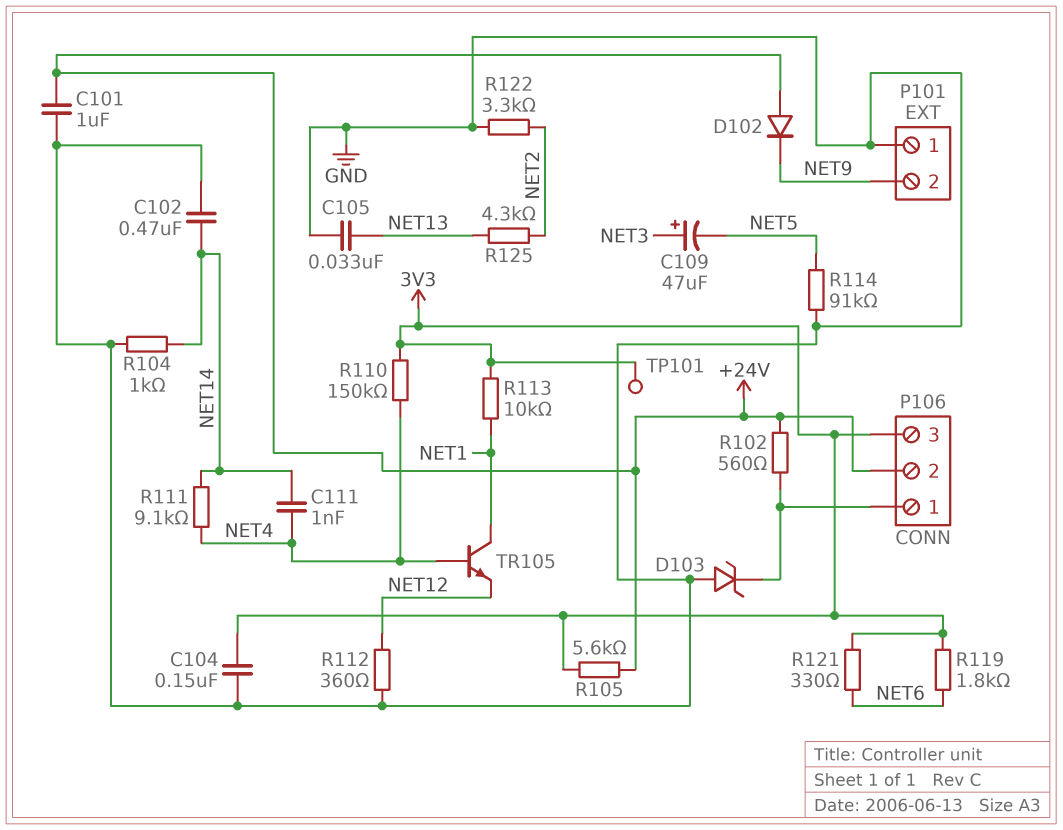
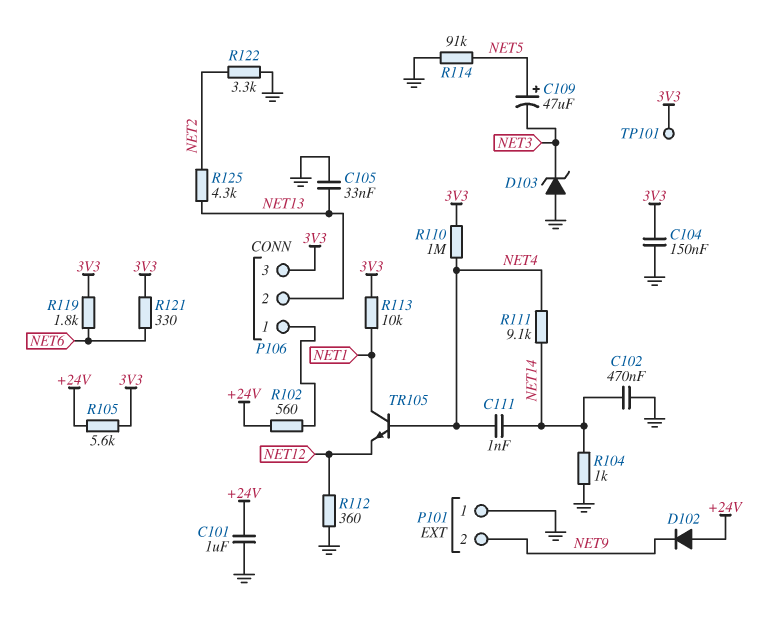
C109: 47uF (plus NET3, minus NET5) -> 47uF (plus NET5, minus NET3)
D103: zener (A GND, K P106/1) -> zener (A GND, K NET3)
P106 pin 2: +24V -> NET13
R110: 150k (3V3, NET4) -> 1M (3V3, NET4)

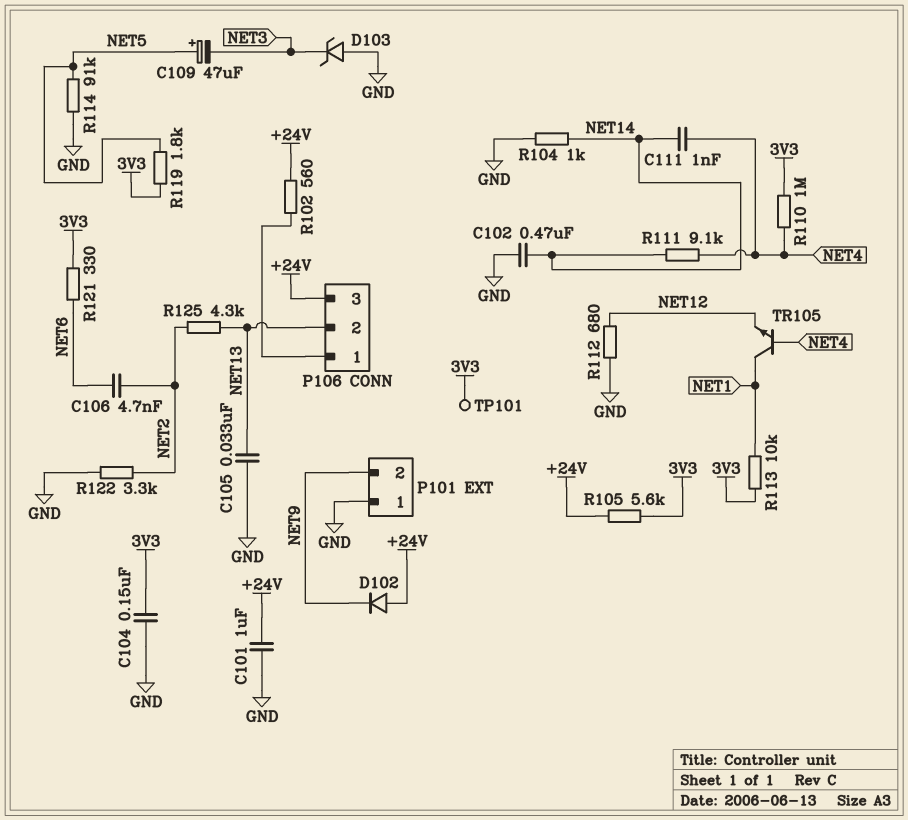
C106: none -> 4.7nF (NET2, NET6)
P106 pin 3: 3V3 -> +24V
R112: 360 (GND, NET12) -> 680 (GND, NET12)
R119: 1.8k (3V3, NET6) -> 1.8k (3V3, NET5)

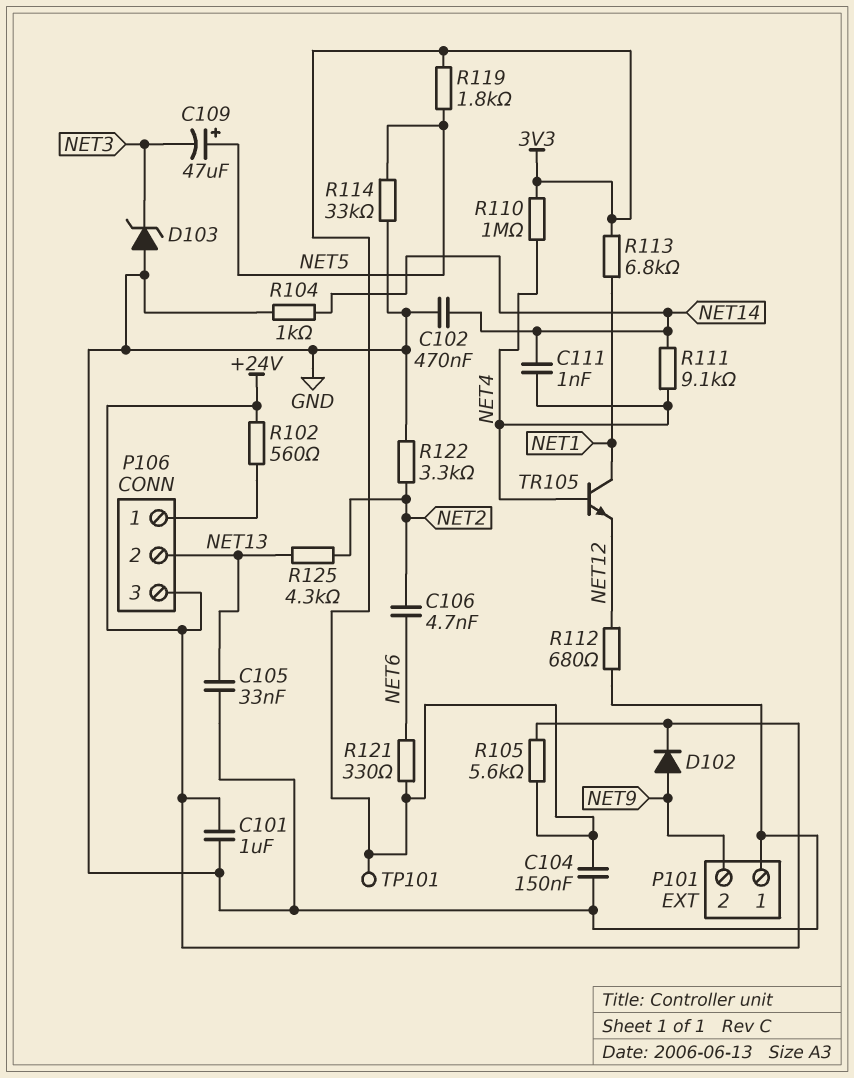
D102: diode (A +24V, K NET9) -> diode (A NET9, K +24V)
R113: 10k (3V3, NET1) -> 6.8k (3V3, NET1)
R114: 91k (GND, NET5) -> 33k (GND, NET5)

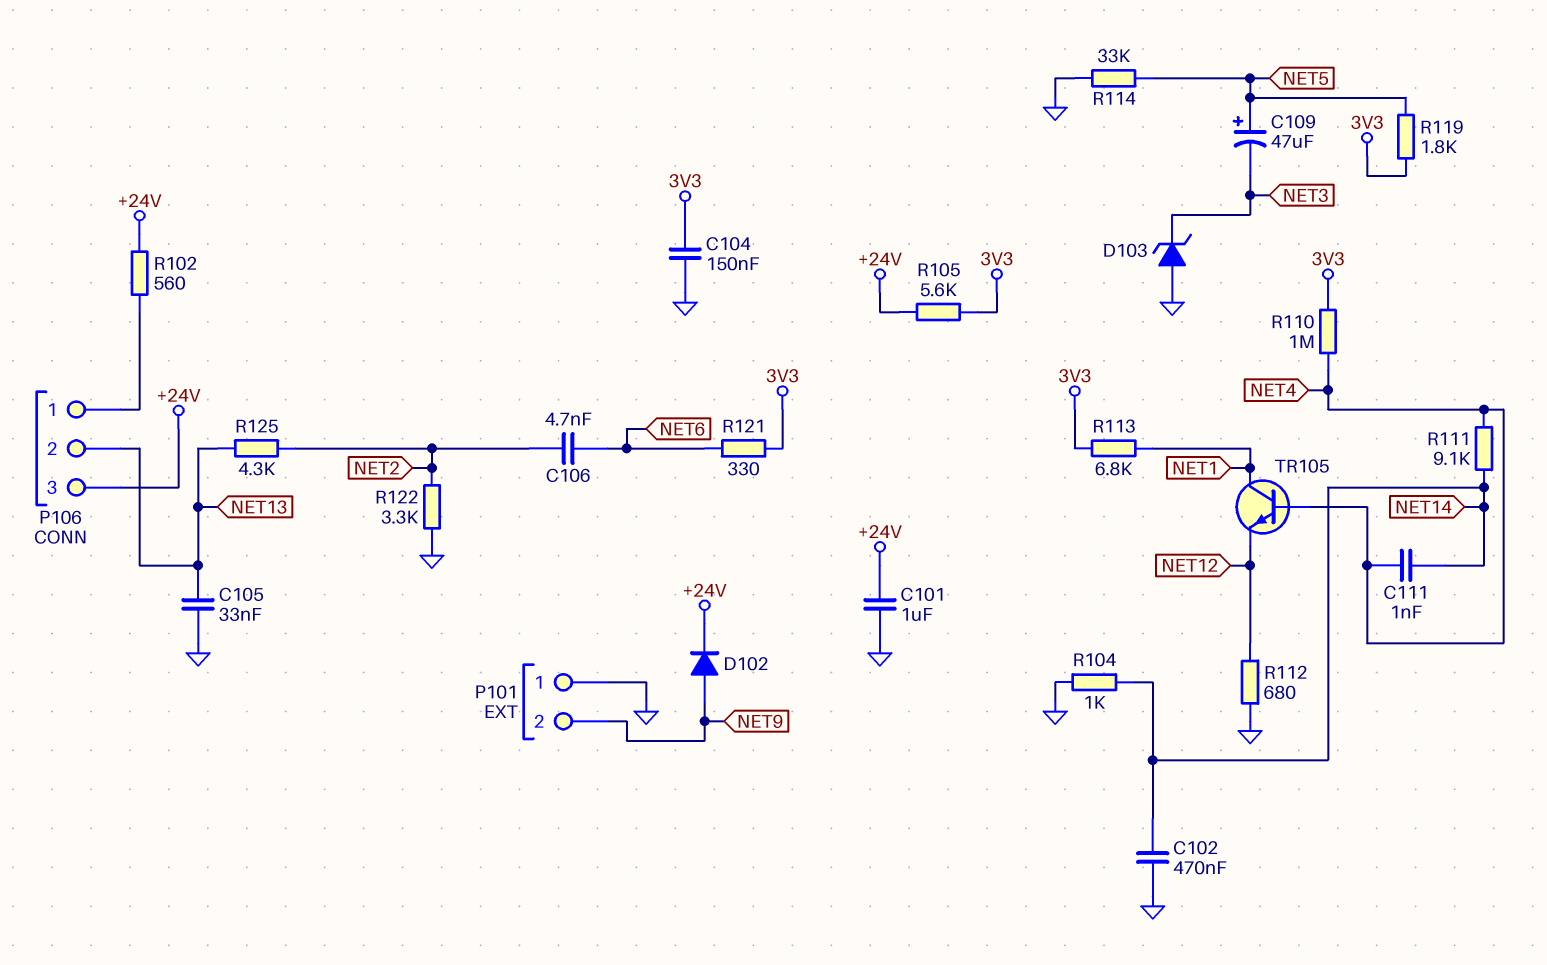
TP101: test point (3V3) -> none

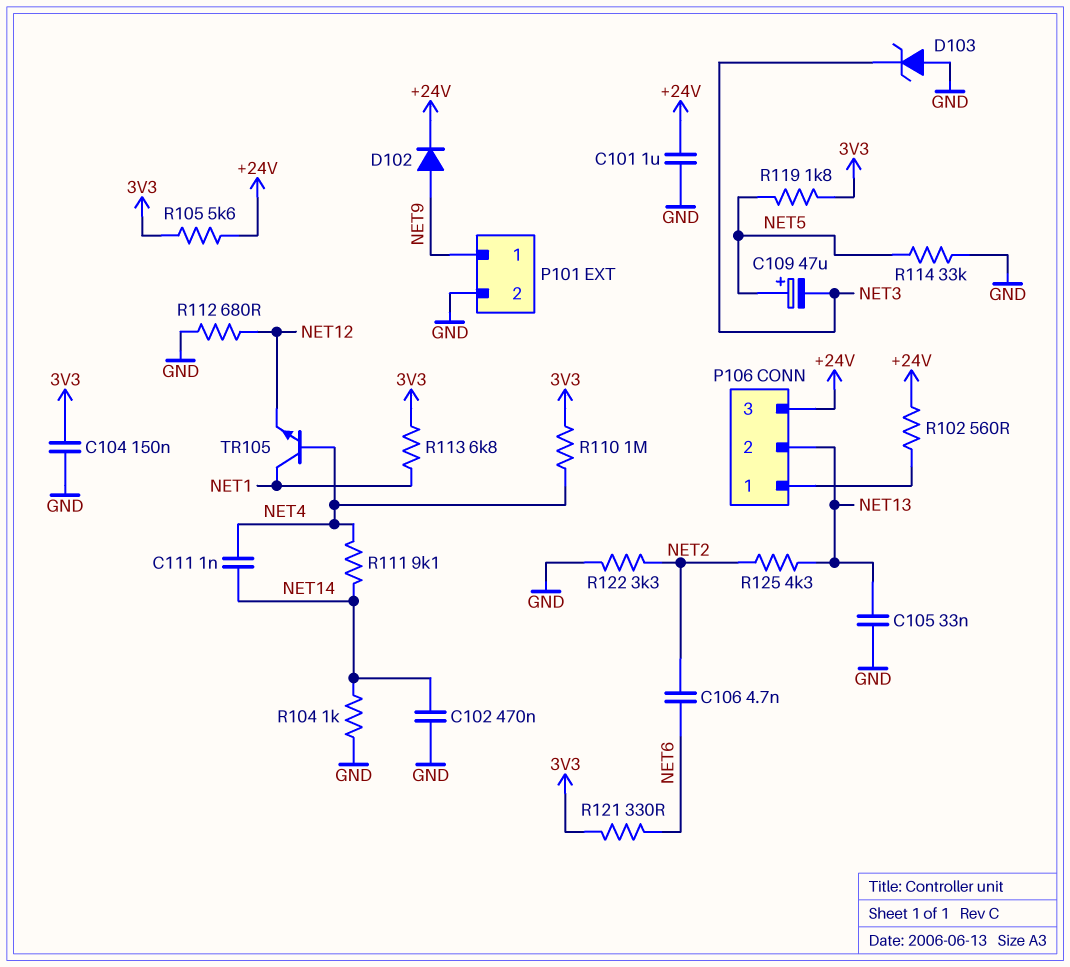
P101 pin 1: GND -> NET9
P101 pin 2: NET9 -> GND

